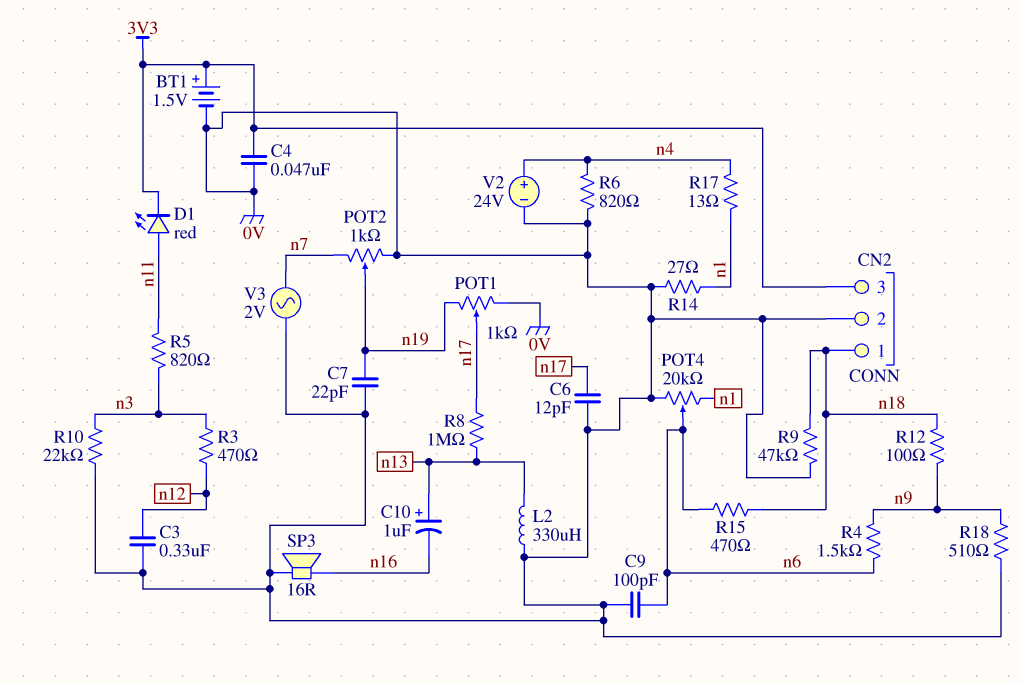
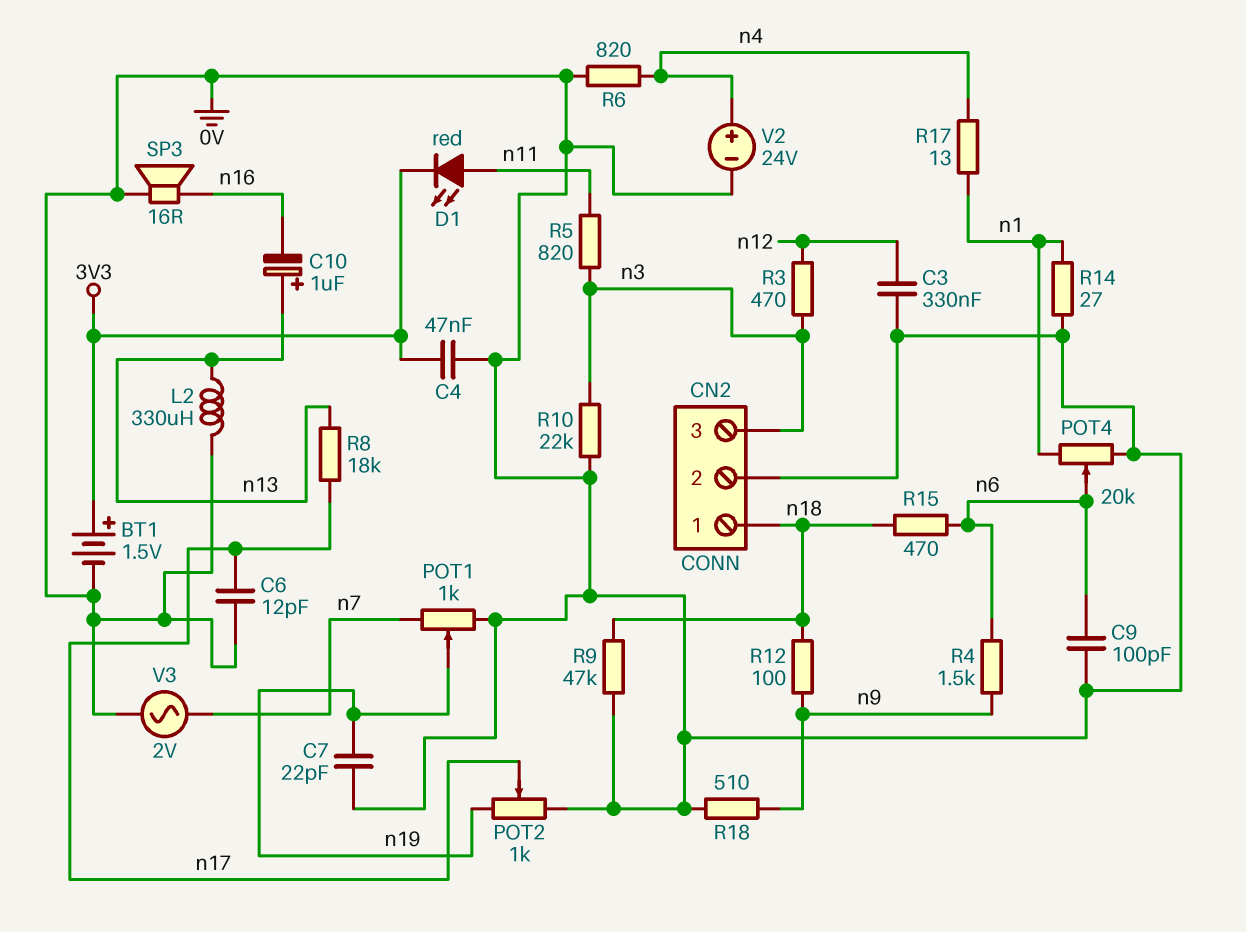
CN2 pin 3: 3V3 -> n3
POT1: 1k (0V, n19, wiper n17) -> 1k (0V, n7, wiper n19)
POT2: 1k (0V, n7, wiper n19) -> 1k (0V, n19, wiper n17)
R8: 1M (n13, n17) -> 18k (n13, n17)

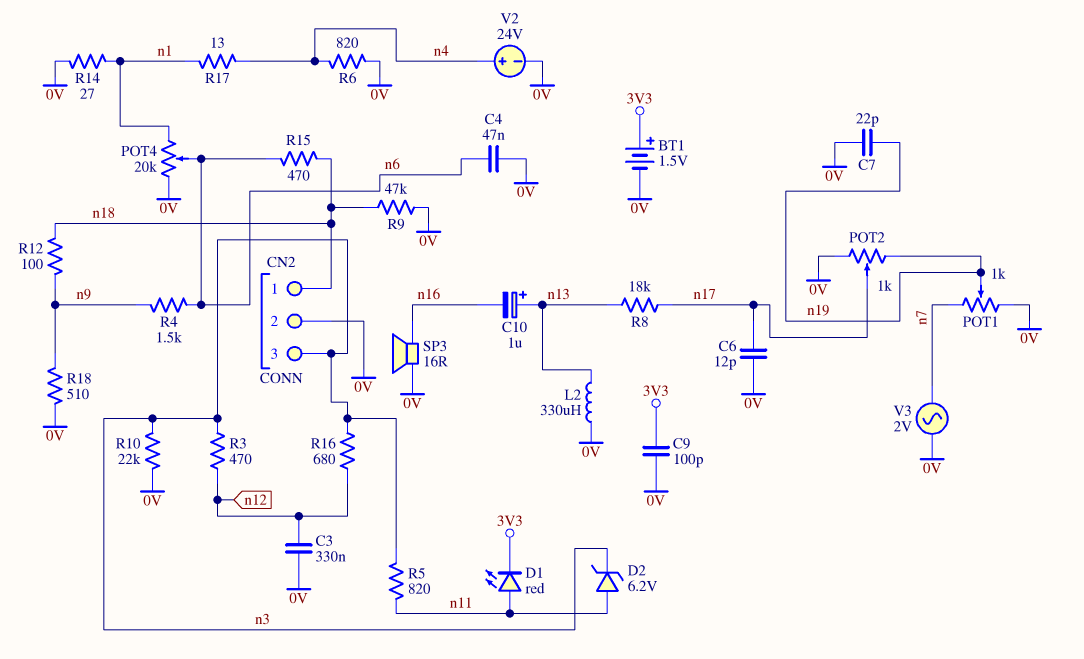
C4: 47nF (0V, 3V3) -> 47nF (0V, n6)
C9: 100pF (0V, n6) -> 100pF (0V, 3V3)
D2: none -> zener 6.2V (A n11, K n3)
R16: none -> 680 (n3, n12)

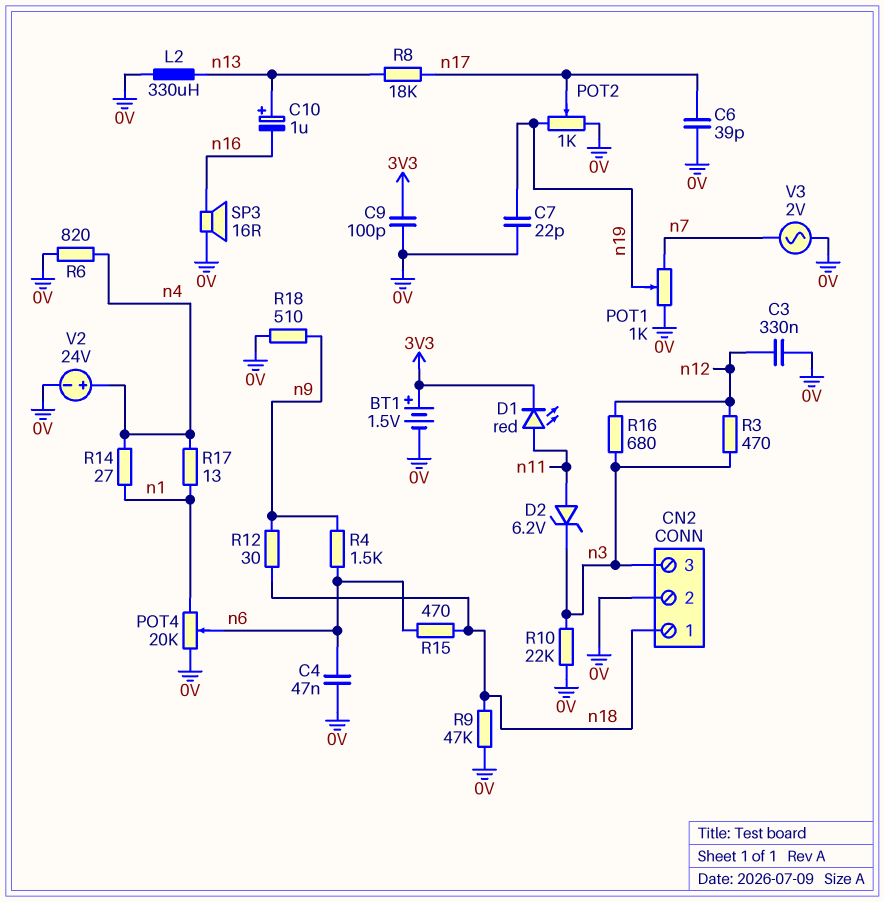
C6: 12pF (0V, n17) -> 39pF (0V, n17)
R5: 820 (n3, n11) -> none
R12: 100 (n9, n18) -> 30 (n9, n18)
R14: 27 (0V, n1) -> 27 (n1, n4)

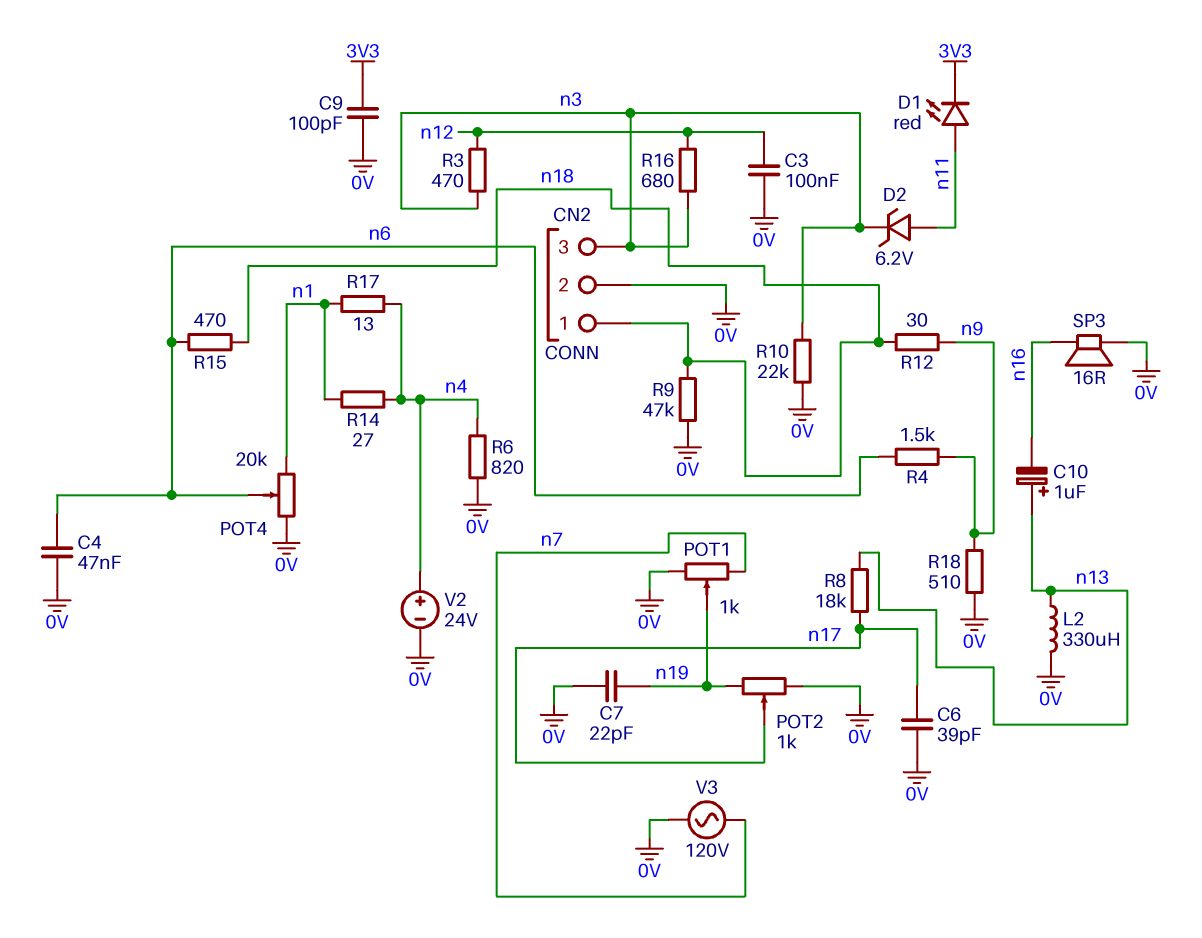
BT1: 1.5V (plus 3V3, minus 0V) -> none
C3: 330nF (0V, n12) -> 100nF (0V, n12)
V3: AC 2V (0V, n7) -> AC 120V (0V, n7)

